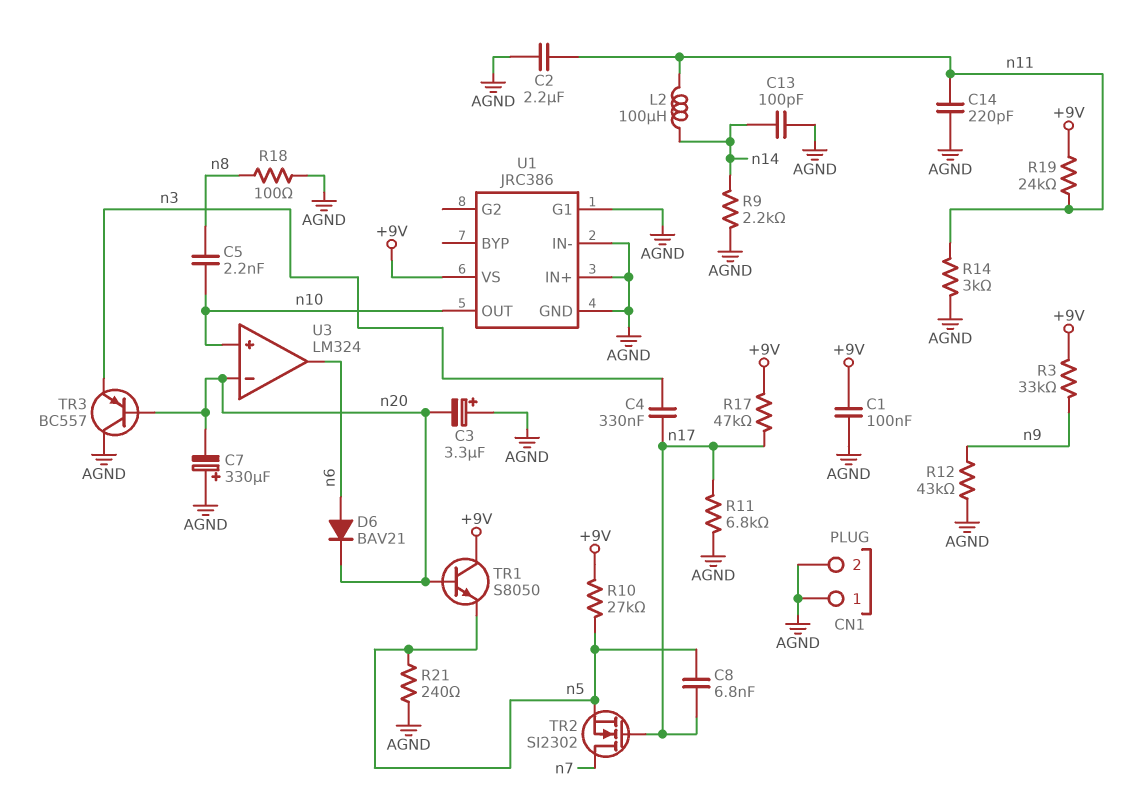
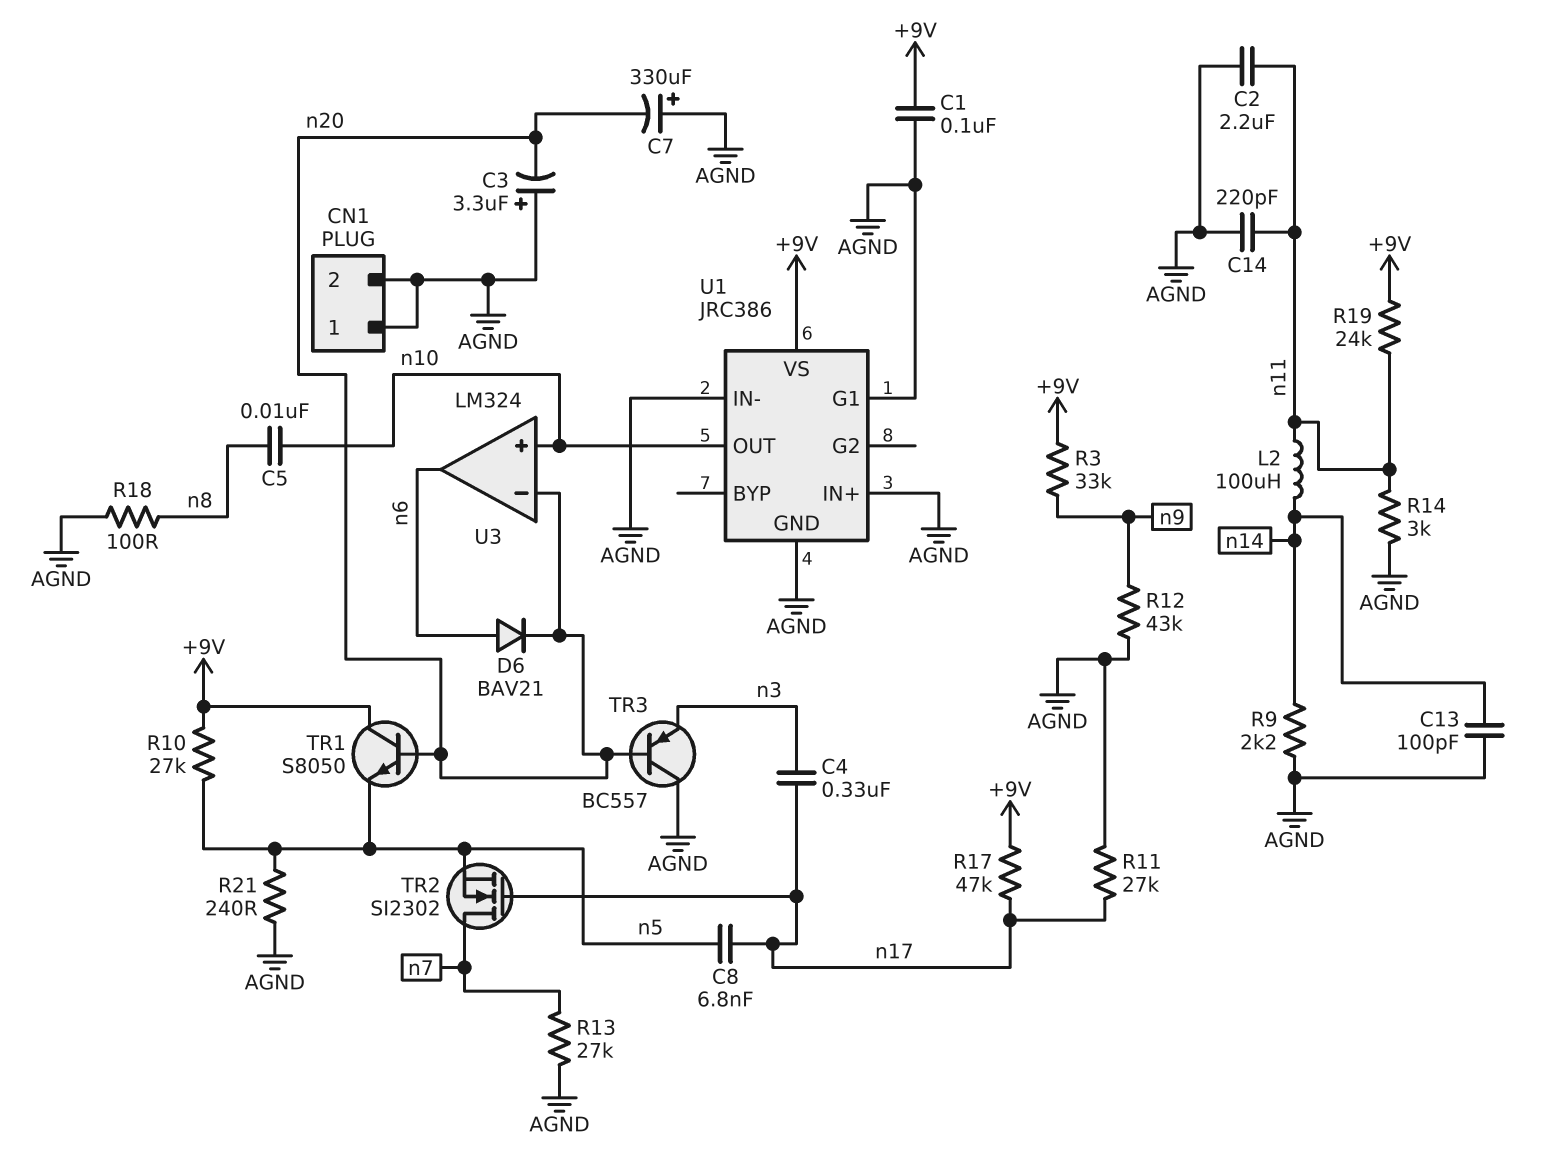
C5: 2.2nF (n8, n10) -> 10nF (n8, n10)
R11: 6.8k (AGND, n17) -> 27k (AGND, n17)
R13: none -> 27k (AGND, n7)

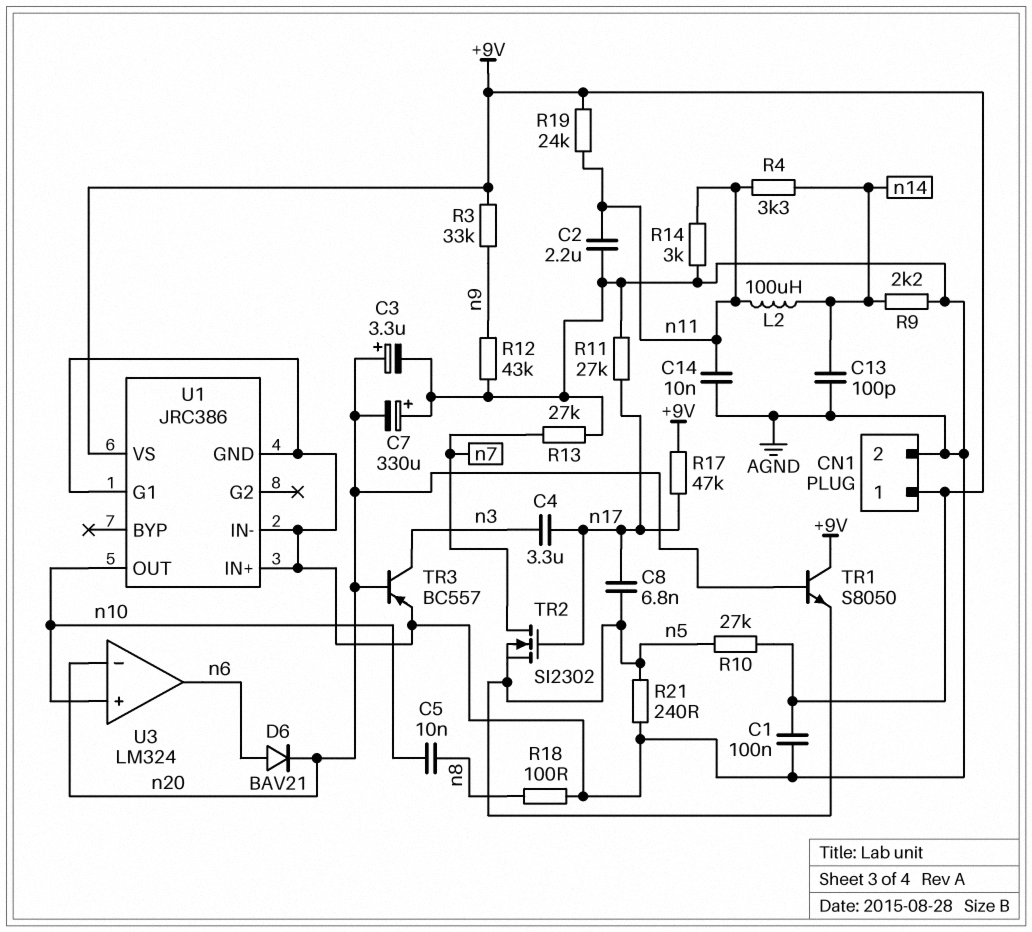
C3: 3.3uF (plus AGND, minus n20) -> 3.3uF (plus n20, minus AGND)
C4: 330nF (n3, n17) -> 3.3uF (n3, n17)
C14: 220pF (AGND, n11) -> 10nF (AGND, n11)
CN1 pin 1: AGND -> +9V
R4: none -> 3.3k (n11, n14)
TR3: PNP BC557 (B n20, C AGND, E n3) -> PNP BC557 (B n20, C n3, E AGND)

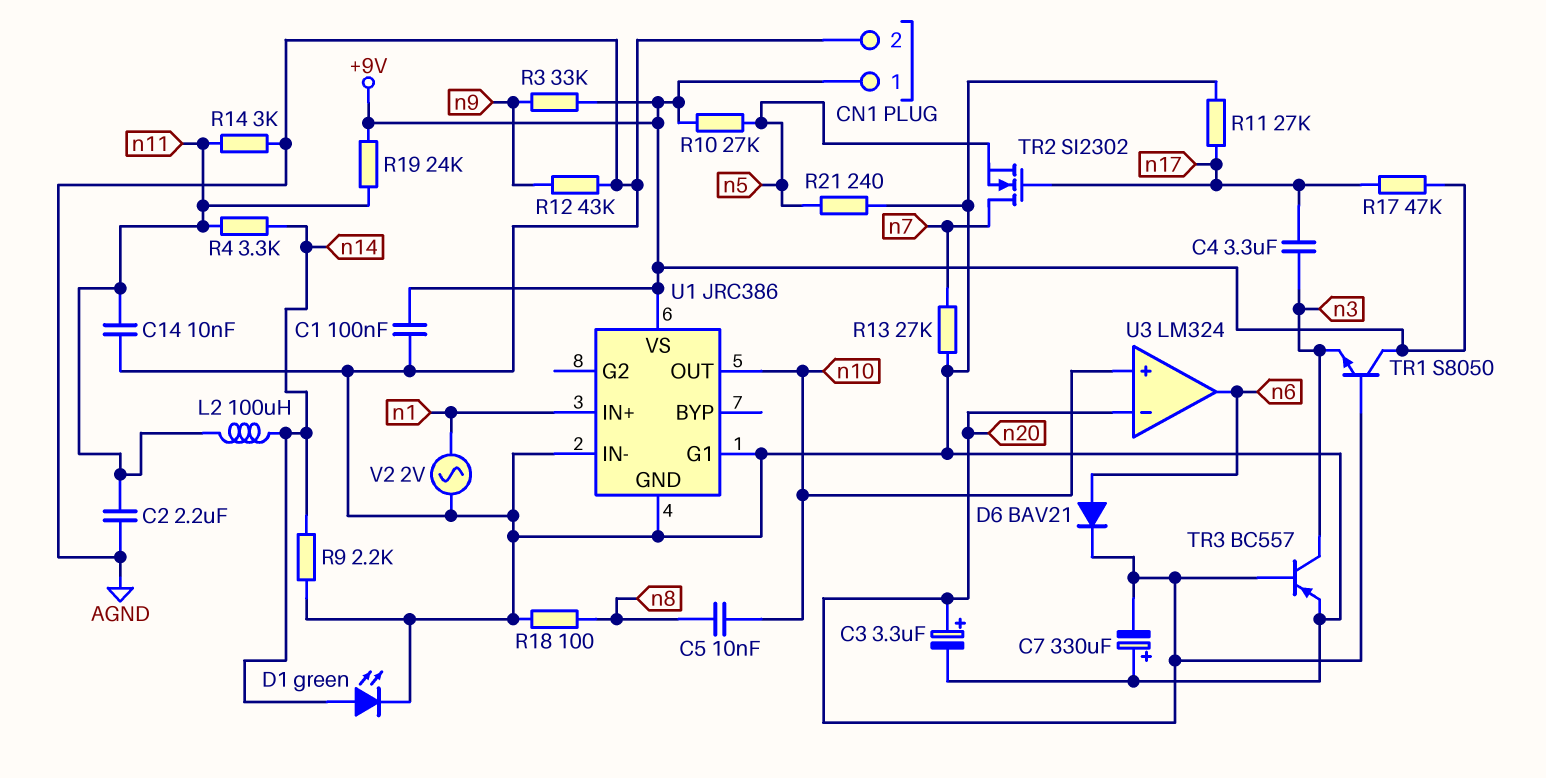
C8: 6.8nF (n5, n17) -> none
C13: 100pF (AGND, n14) -> none
D1: none -> LED green (A n14, K AGND)
TR1: NPN S8050 (B n20, C +9V, E n5) -> NPN S8050 (B n20, C +9V, E n3)
U1 pin IN+: AGND -> n1
V2: none -> AC 2V (AGND, n1)

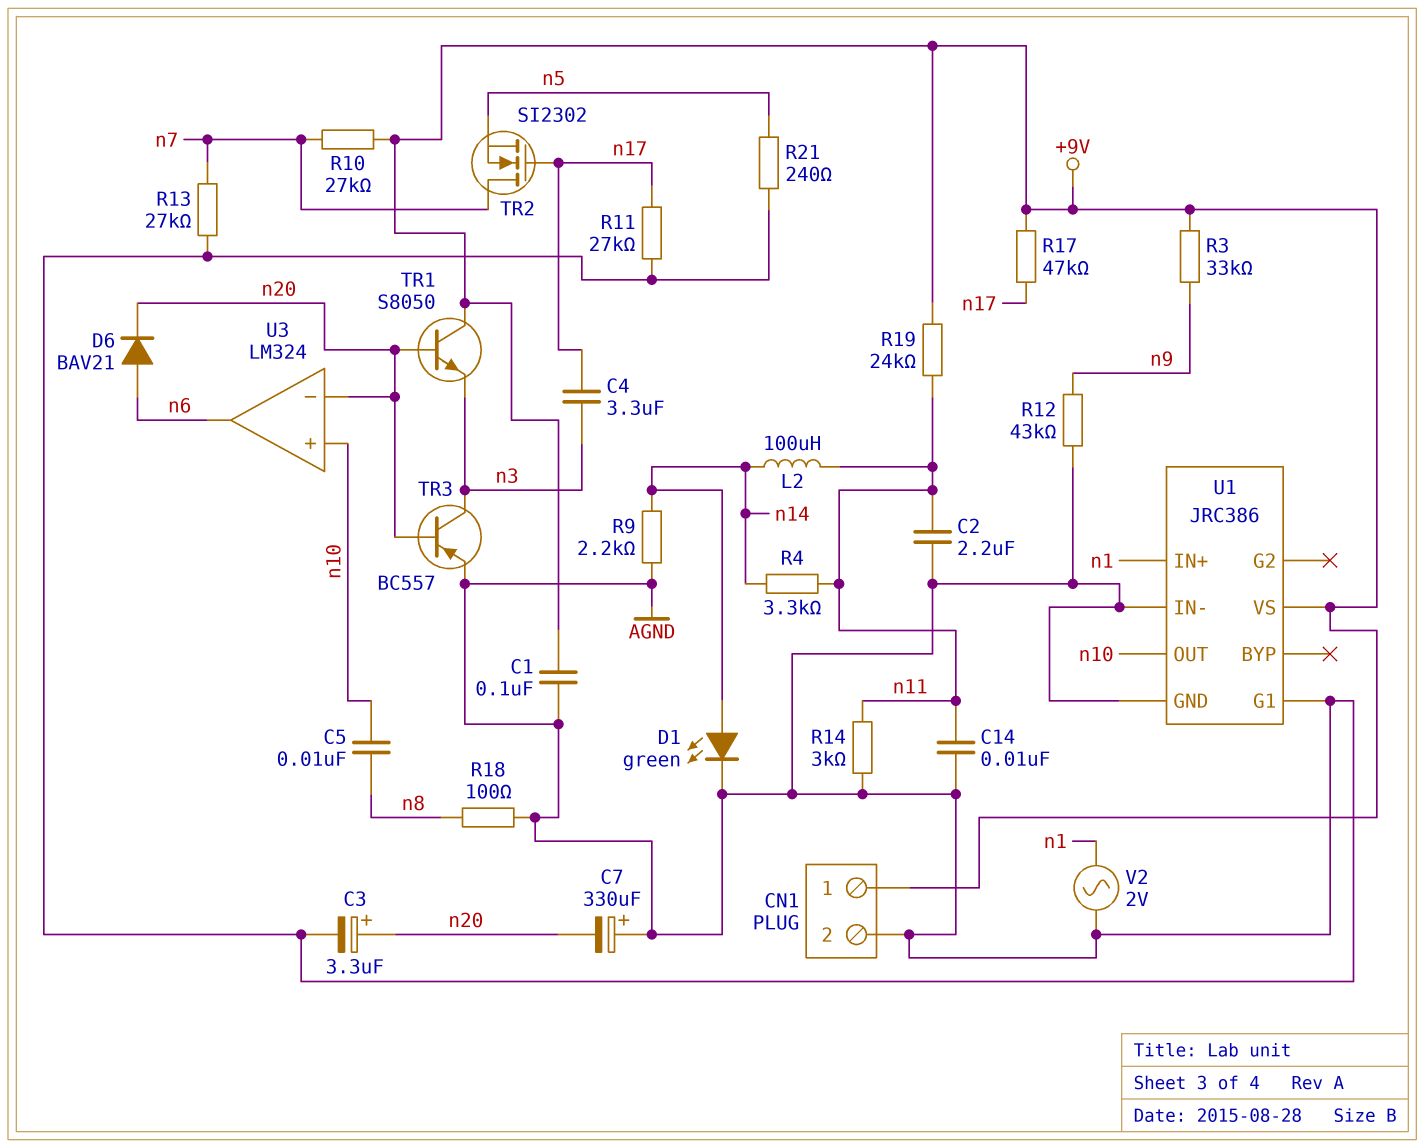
R10: 27k (+9V, n5) -> 27k (+9V, n7)

